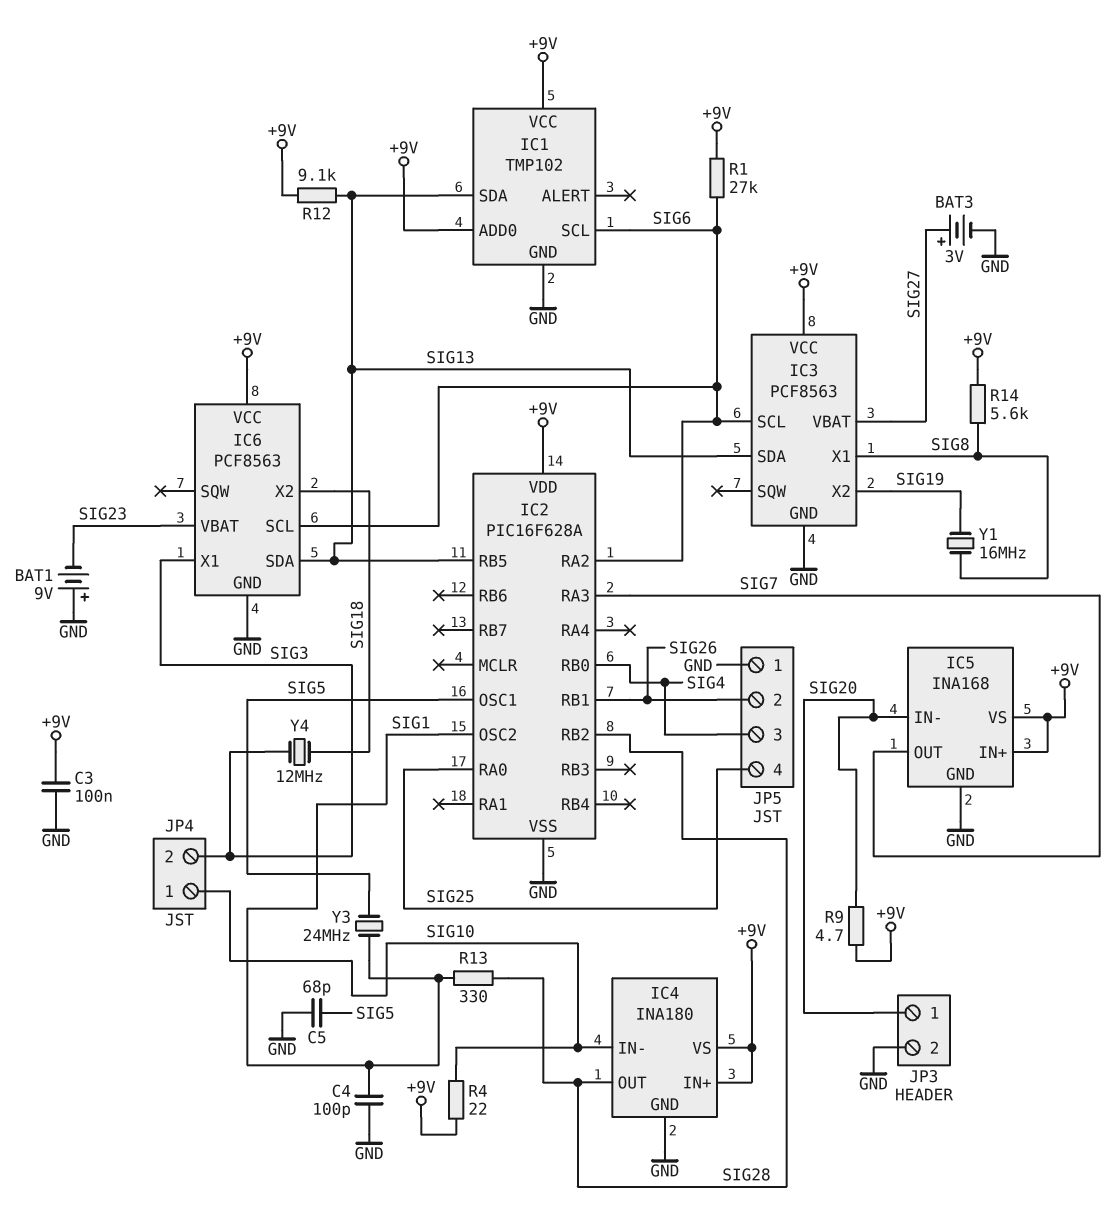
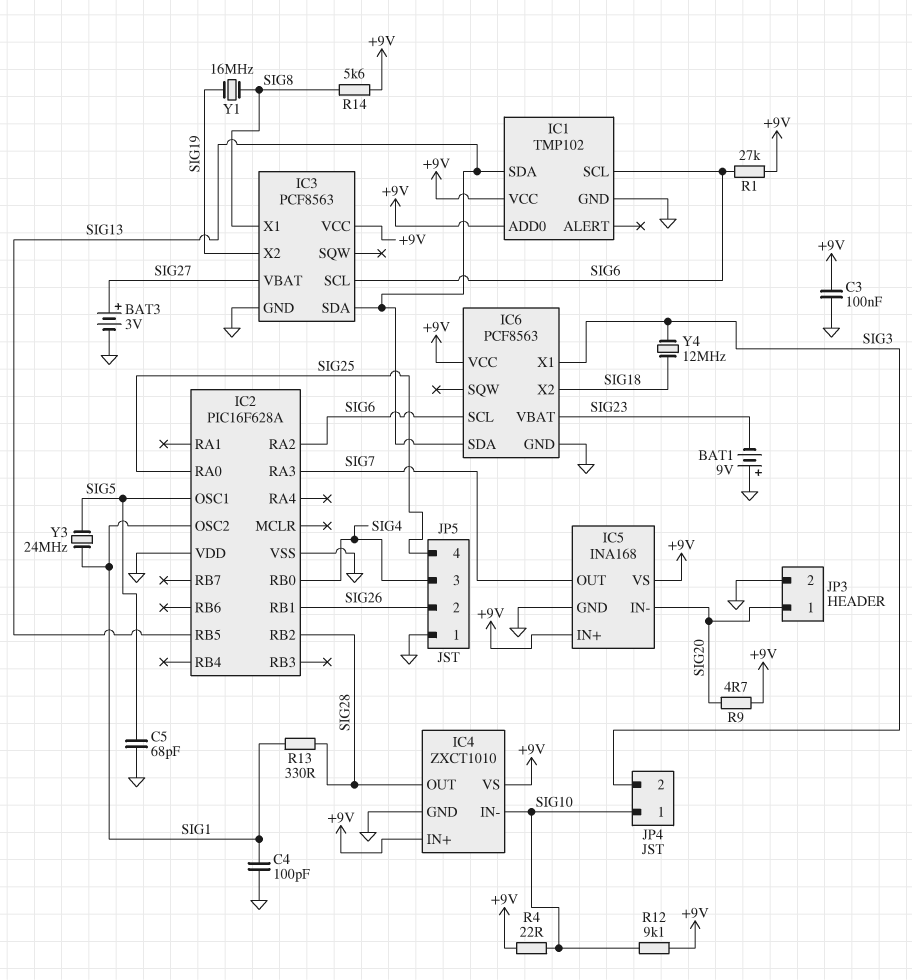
IC2 pin VDD: +9V -> GND
IC4: INA180 -> ZXCT1010
R12: 9.1k (+9V, SIG13) -> 9.1k (+9V, SIG10)

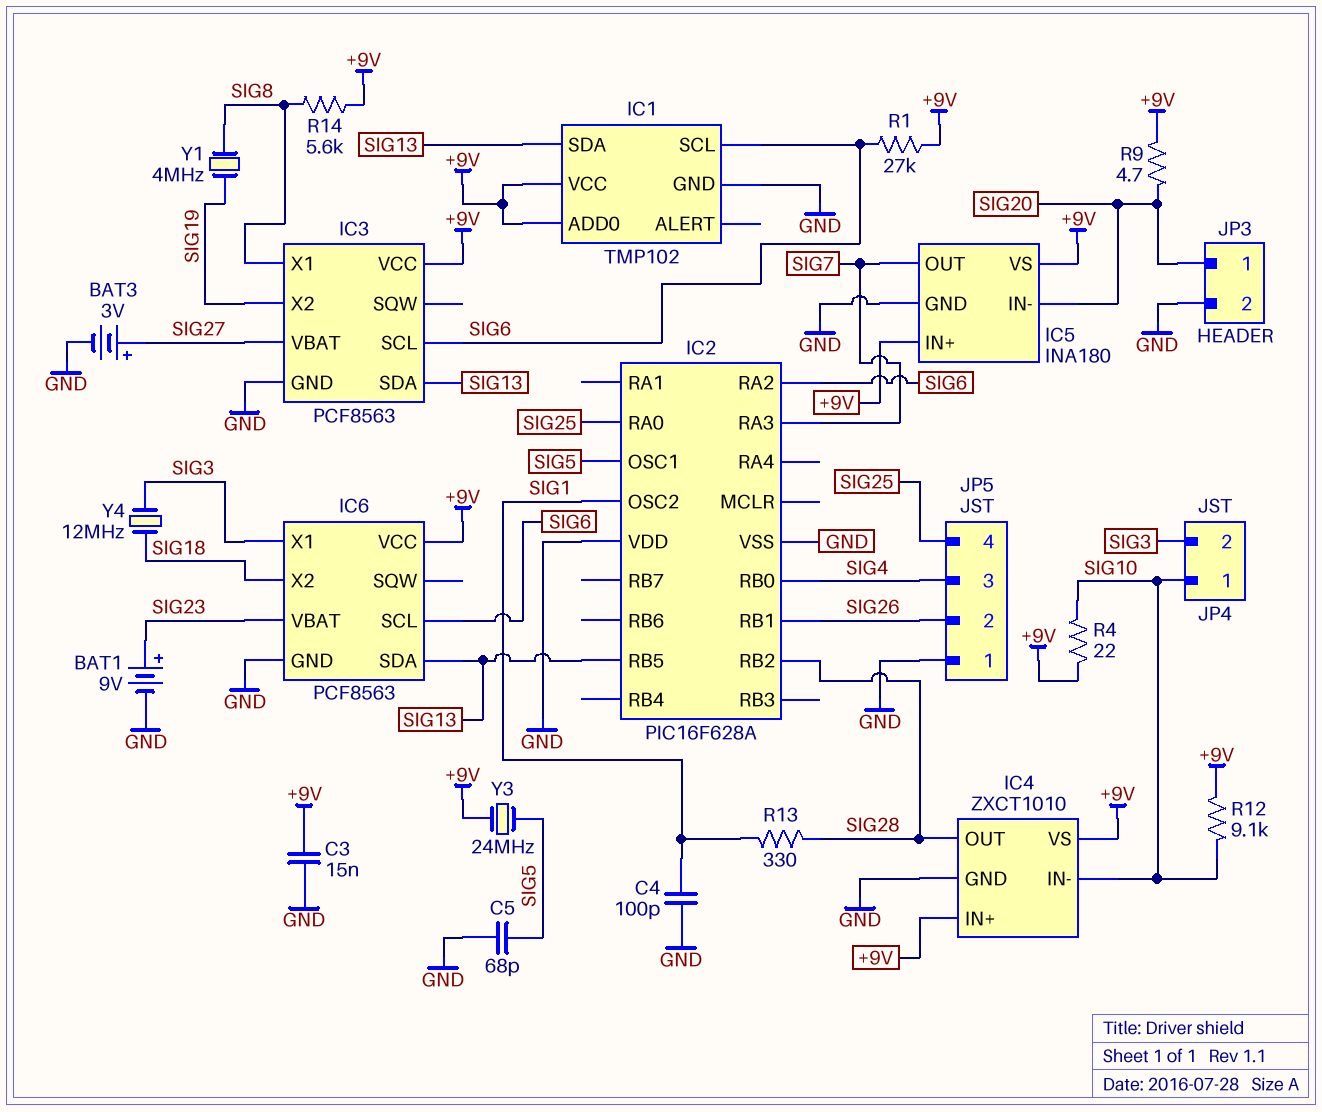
BAT1: 9V (plus GND, minus SIG23) -> 9V (plus SIG23, minus GND)
C3: 100nF (+9V, GND) -> 15nF (+9V, GND)
IC5: INA168 -> INA180
Y1: 16MHz (SIG8, SIG19) -> 4MHz (SIG8, SIG19)
Y3: 24MHz (SIG1, SIG5) -> 24MHz (+9V, SIG5)

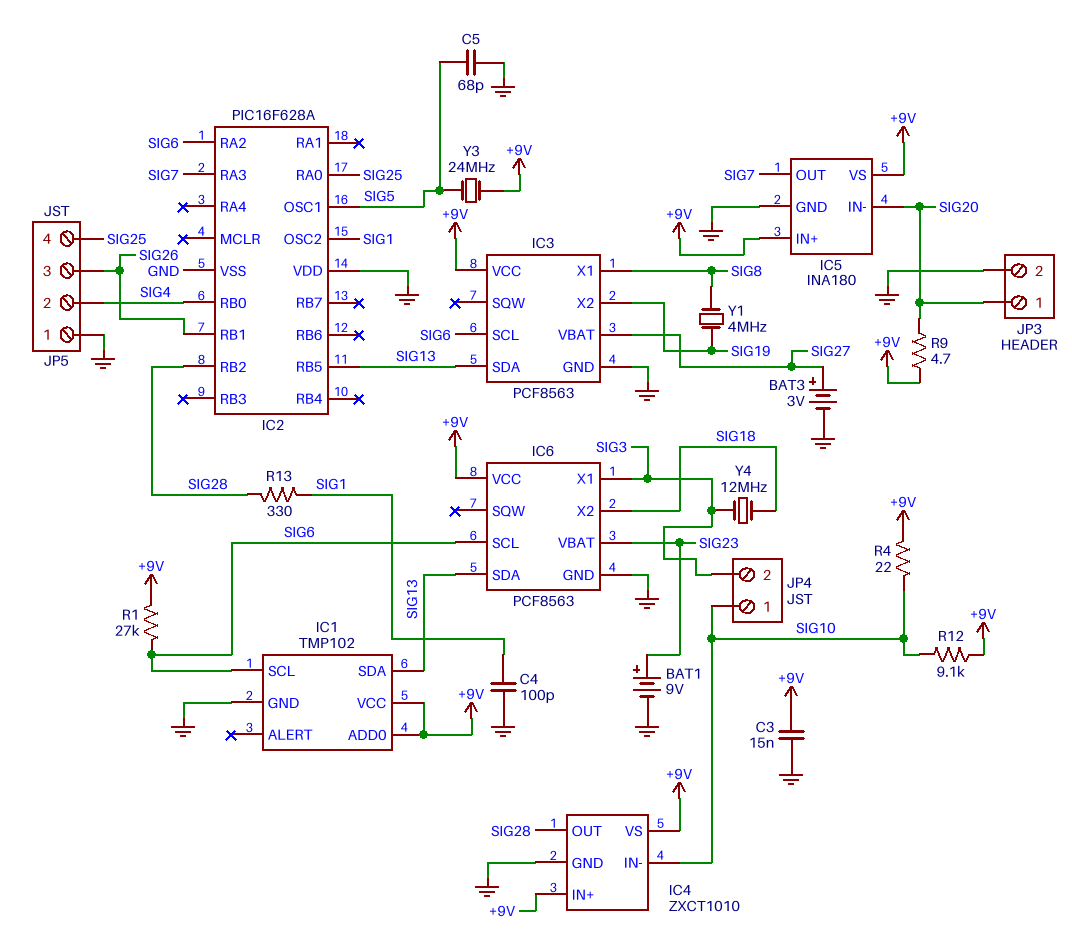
JP5 pin 2: SIG26 -> SIG4
JP5 pin 3: SIG4 -> SIG26
R14: 5.6k (+9V, SIG8) -> none

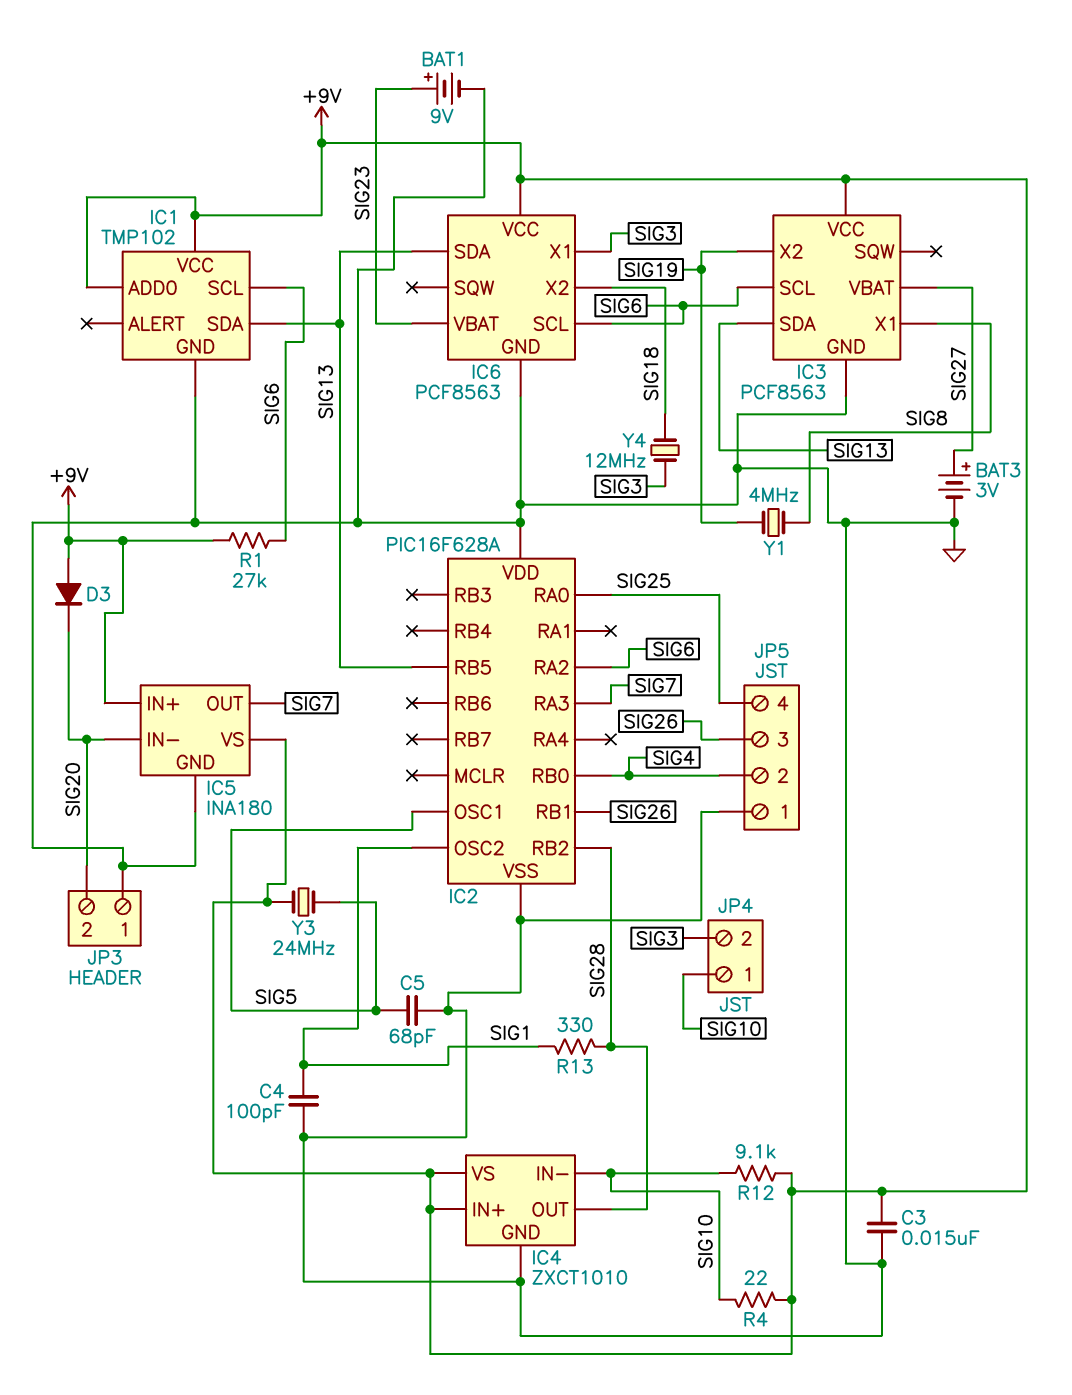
D3: none -> diode (A +9V, K SIG20)
JP3 pin 1: SIG20 -> GND
JP3 pin 2: GND -> SIG20
R9: 4.7 (+9V, SIG20) -> none

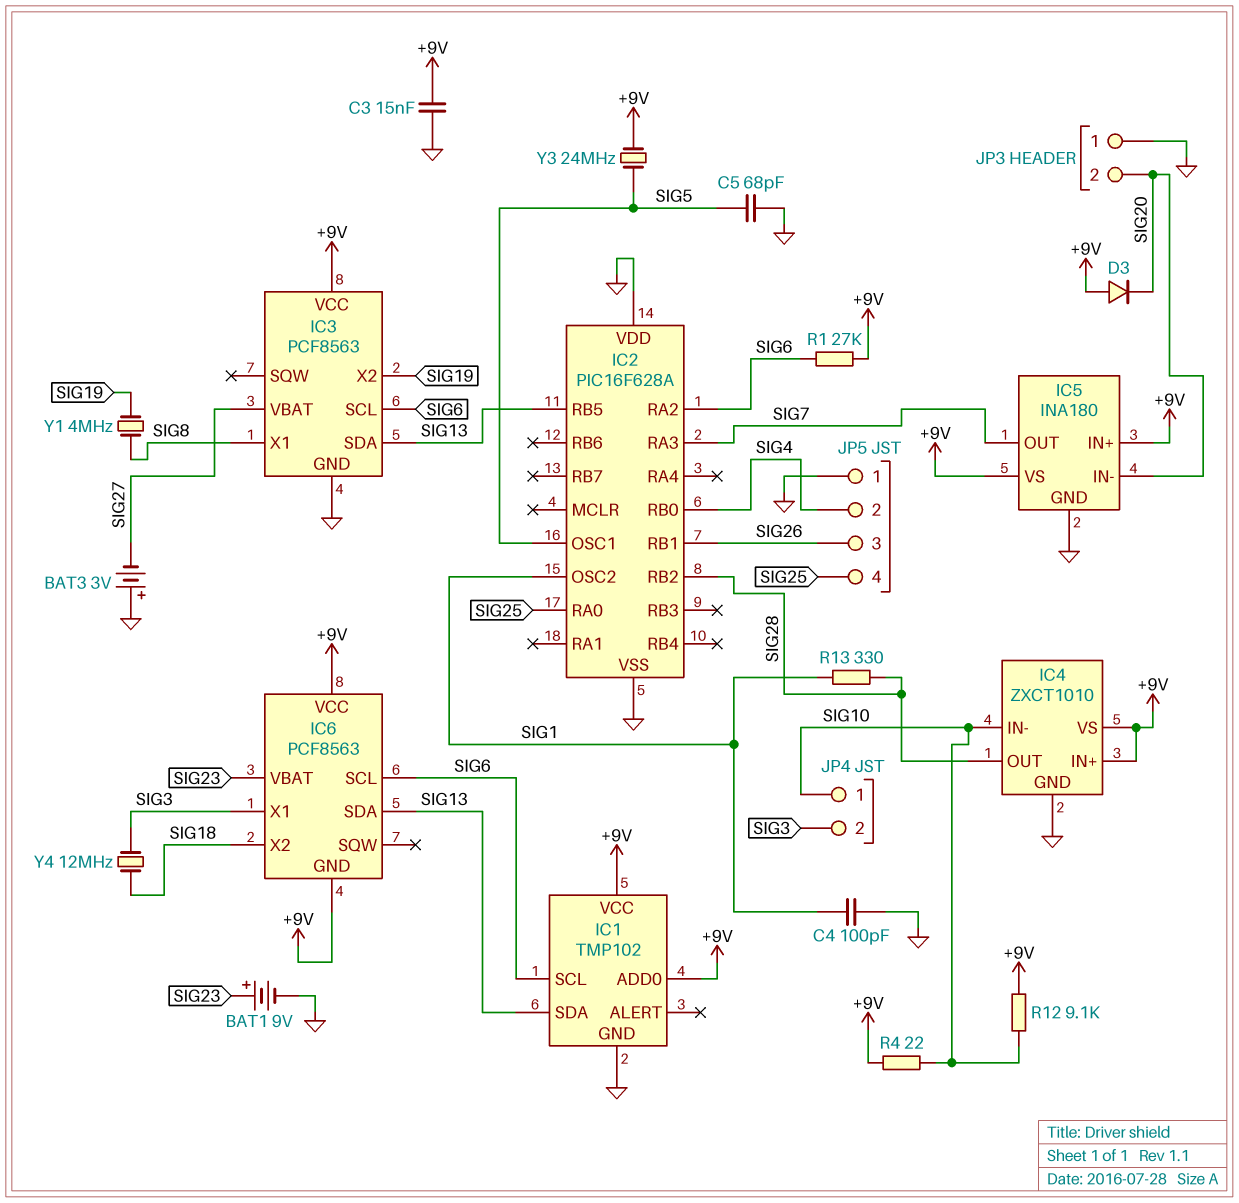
BAT3: 3V (plus SIG27, minus GND) -> 3V (plus GND, minus SIG27)
IC6 pin GND: GND -> +9V

